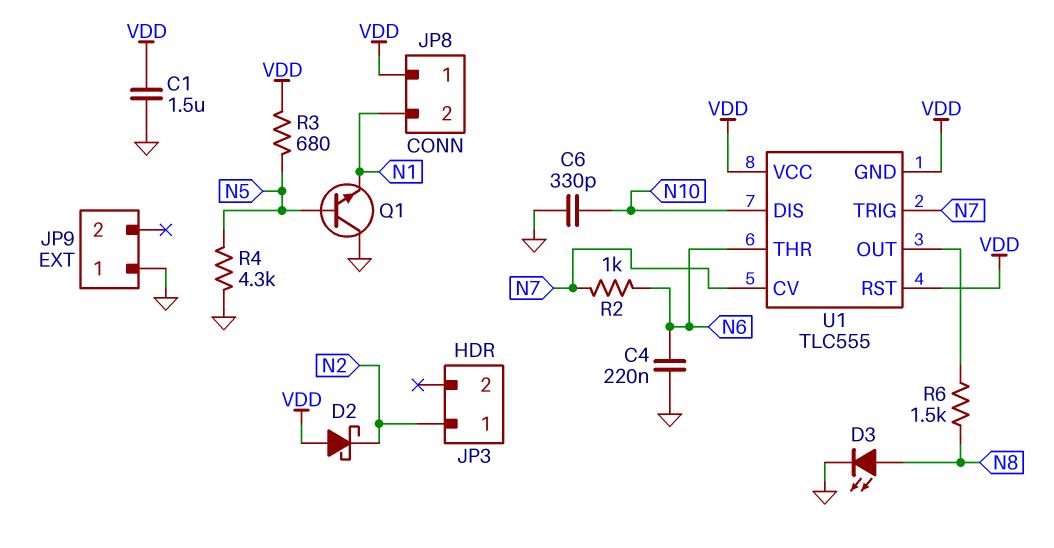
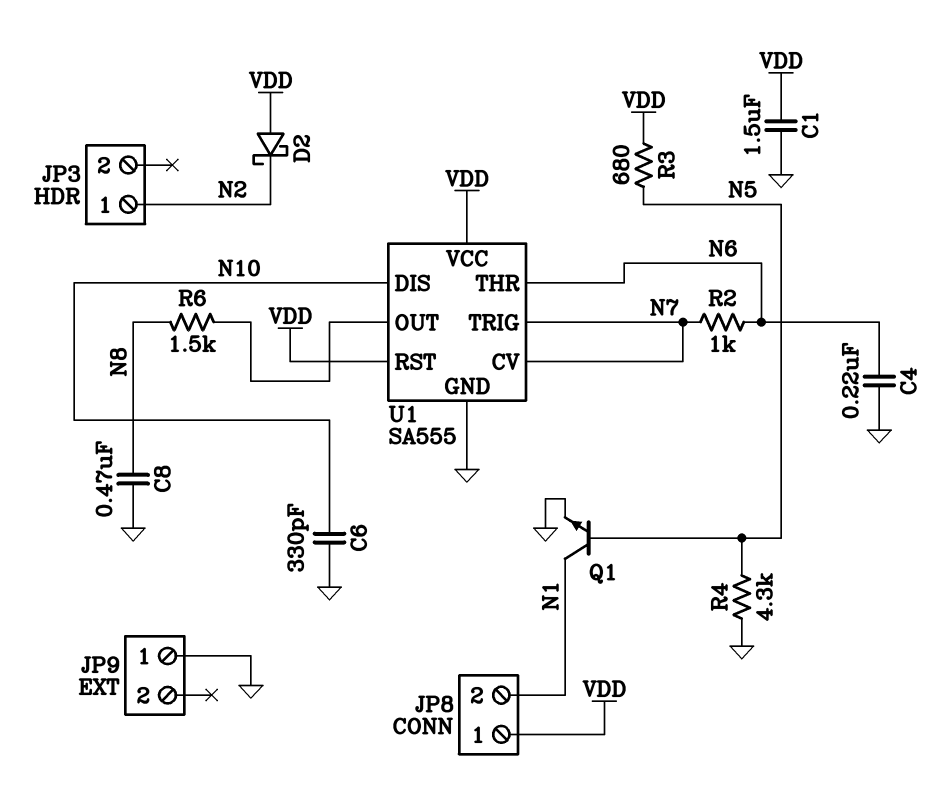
C8: none -> 470nF (GND, N8)
D3: LED (A N8, K GND) -> none
Q1: NPN (B N5, C GND, E N1) -> NPN (B N5, C N1, E GND)
U1: TLC555 -> SA555
U1 pin GND: VDD -> GND

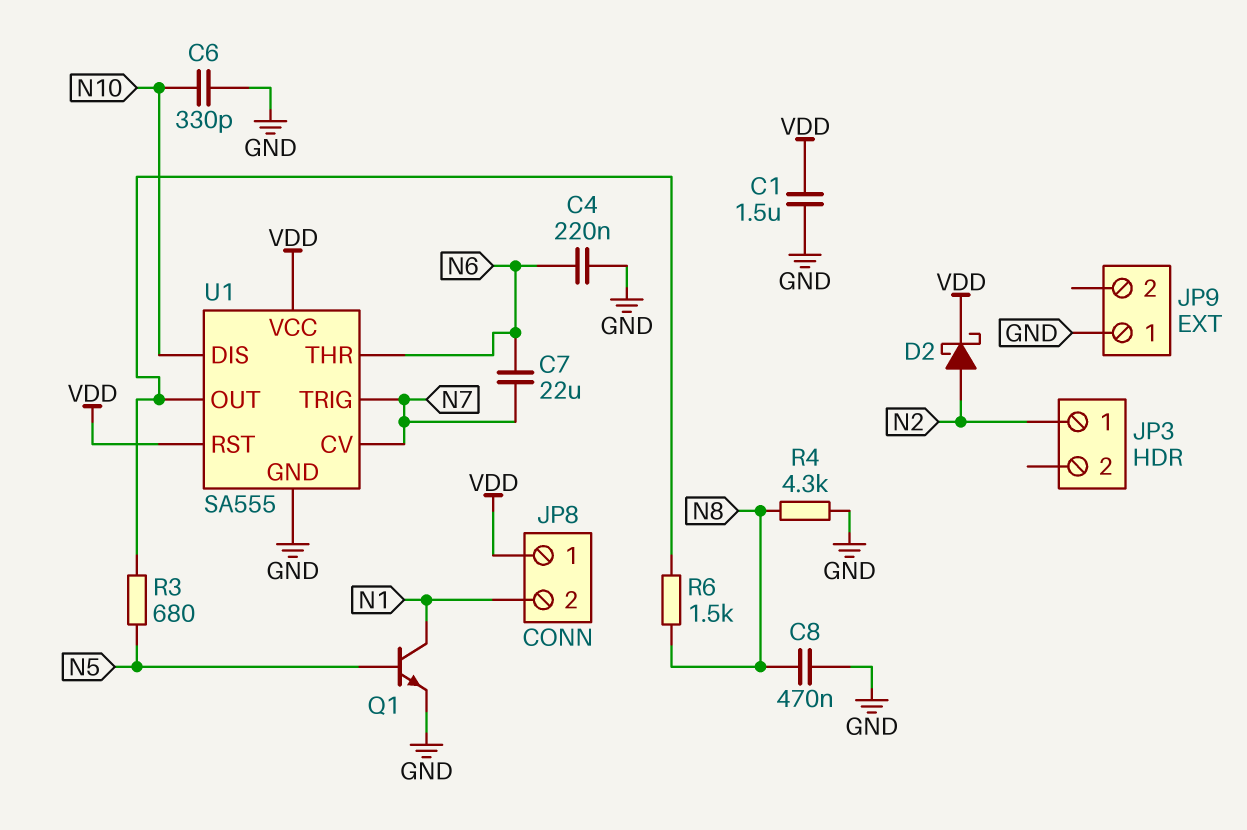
C7: none -> 22uF (N6, N7)
D2: schottky (A VDD, K N2) -> schottky (A N2, K VDD)
R2: 1k (N6, N7) -> none
R3: 680 (N5, VDD) -> 680 (N5, U1/OUT)
R4: 4.3k (GND, N5) -> 4.3k (GND, N8)

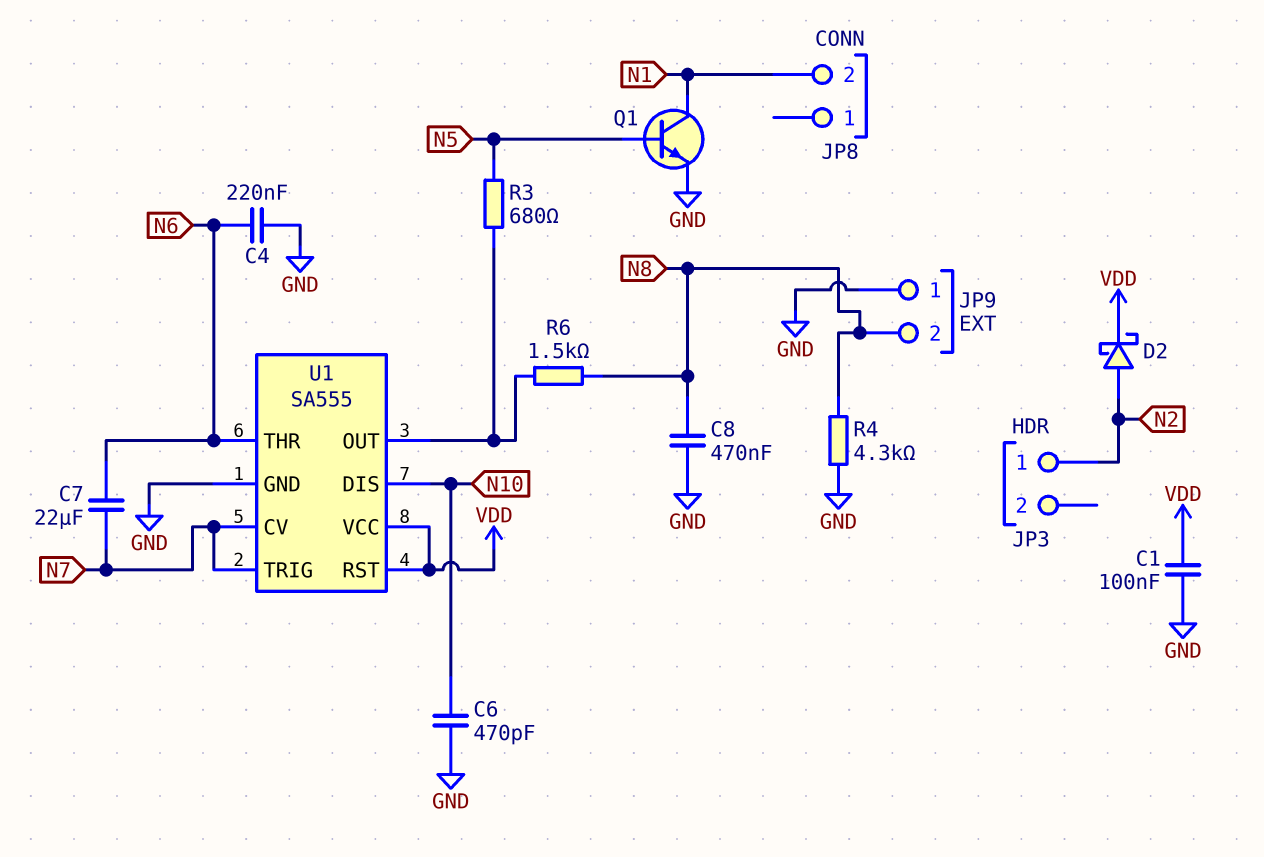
C1: 1.5uF (GND, VDD) -> 100nF (GND, VDD)
C6: 330pF (GND, N10) -> 470pF (GND, N10)
JP8 pin 1: VDD -> none
JP9 pin 2: none -> N8

